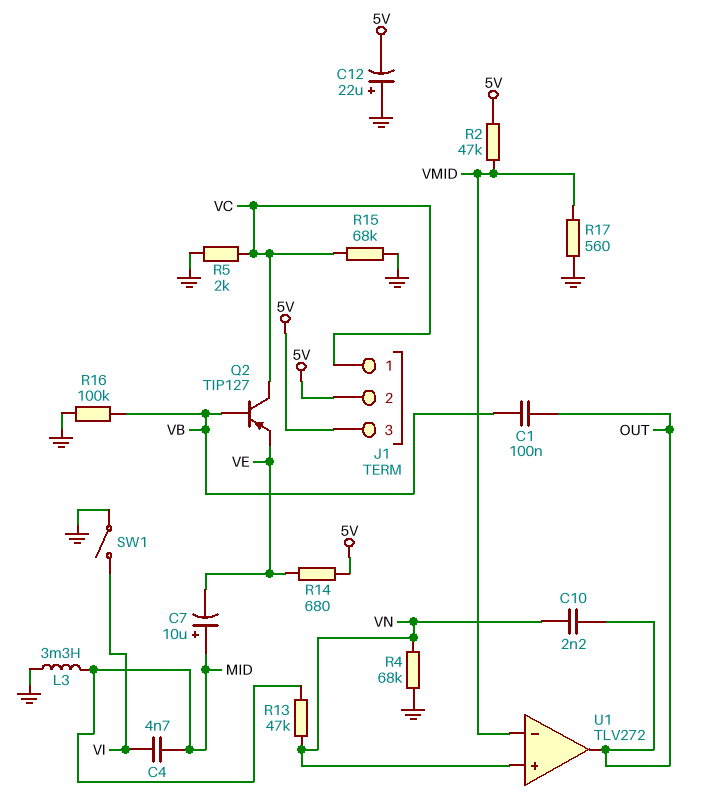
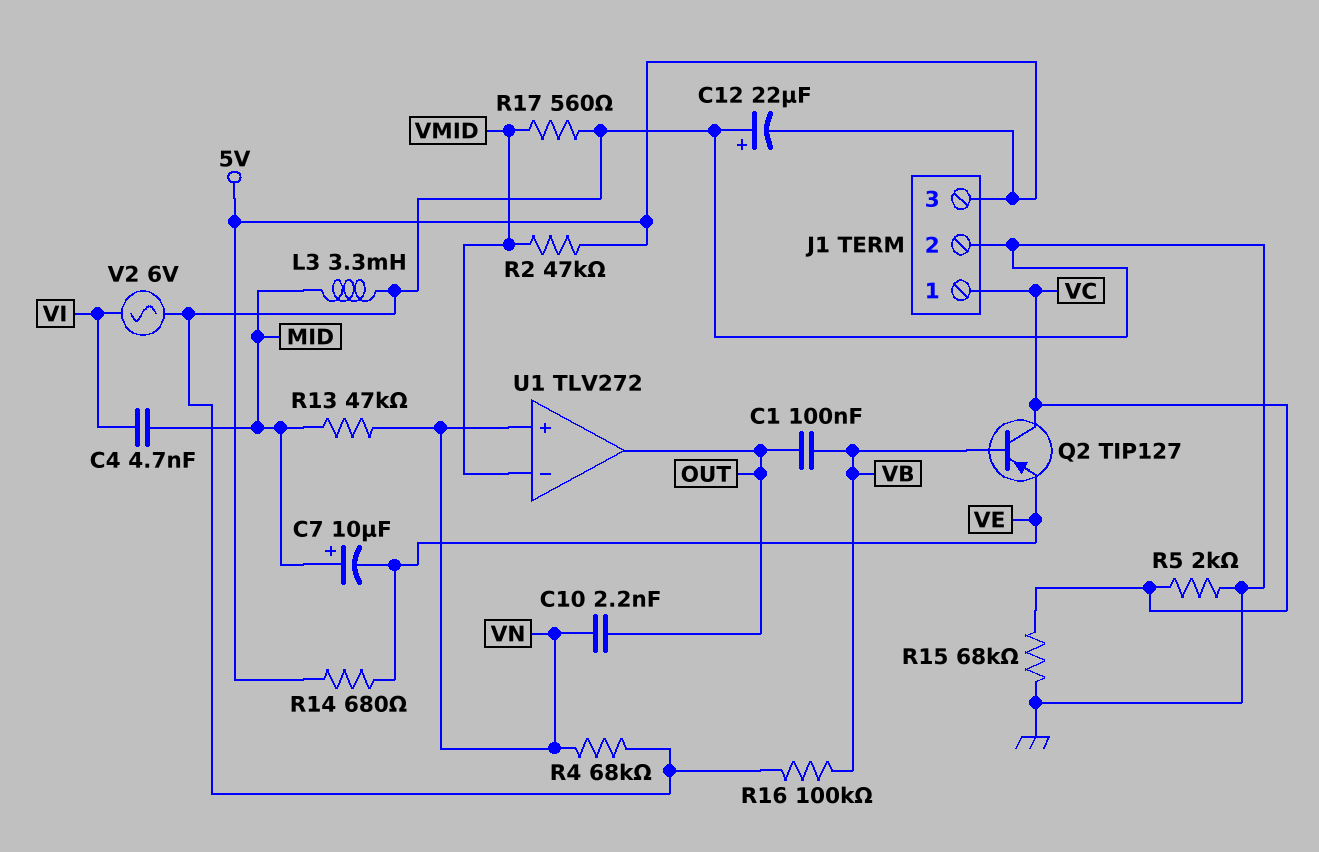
J1 pin 2: 5V -> GND
SW1: switch (GND, VI) -> none
V2: none -> AC 6V (GND, VI)

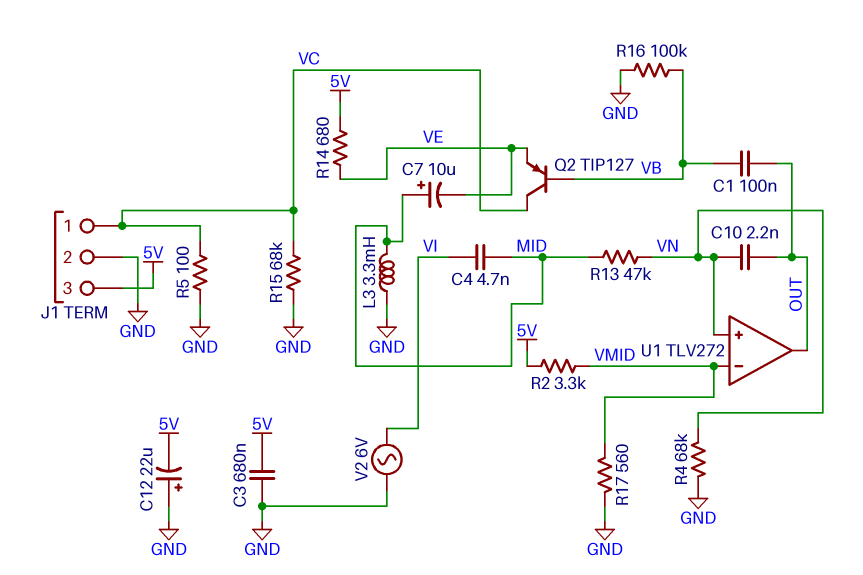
C3: none -> 680nF (5V, GND)
R2: 47k (5V, VMID) -> 3.3k (5V, VMID)
R5: 2k (GND, VC) -> 100 (GND, VC)

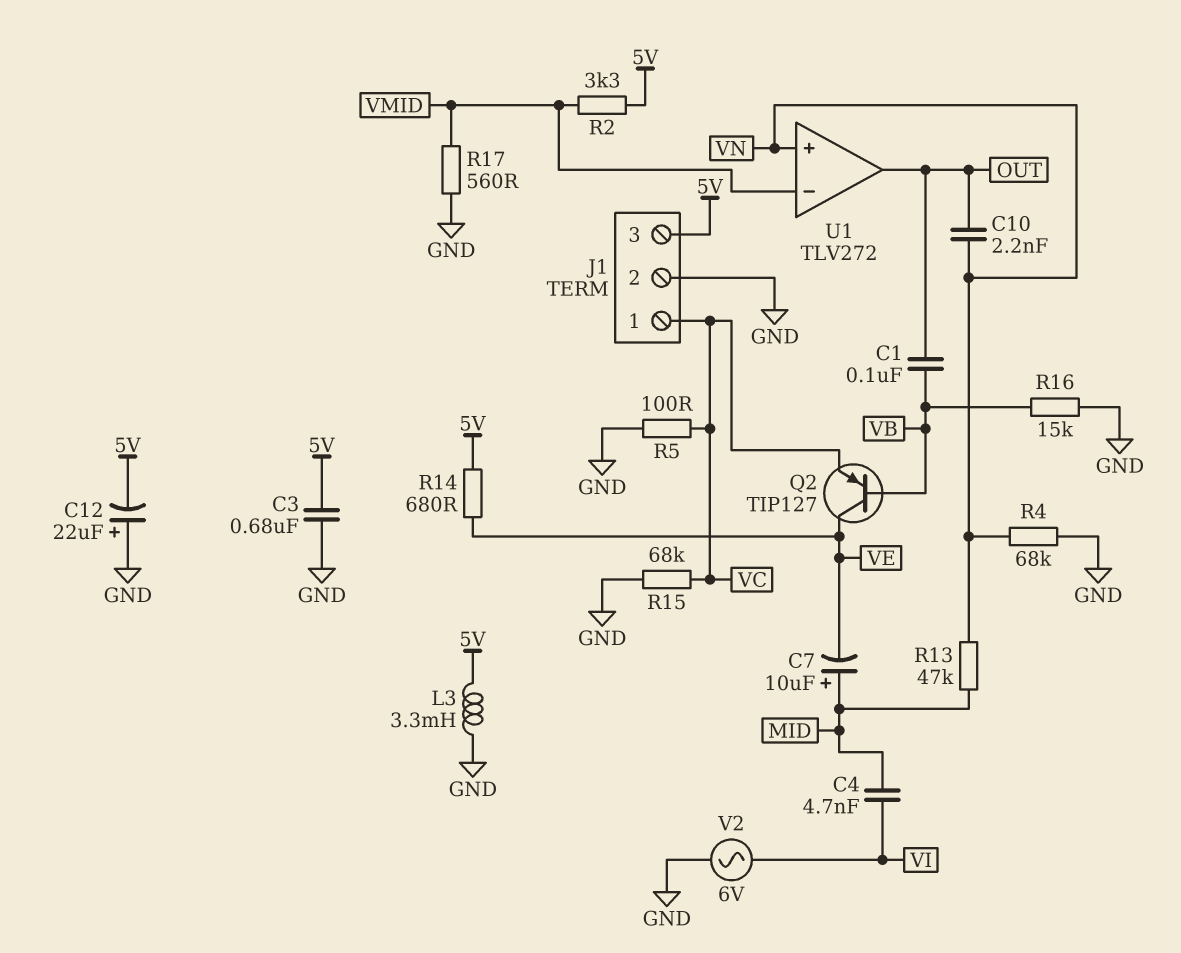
L3: 3.3mH (GND, MID) -> 3.3mH (5V, GND)
Q2: PNP TIP127 (B VB, C VC, E VE) -> PNP TIP127 (B VB, C VE, E VC)
R16: 100k (GND, VB) -> 15k (GND, VB)

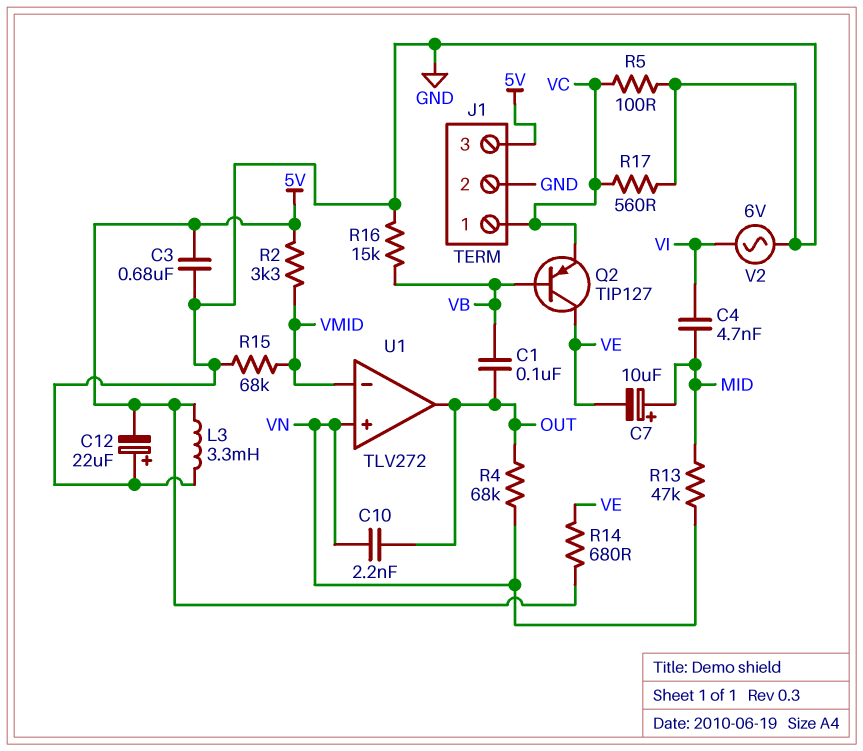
R4: 68k (GND, VN) -> 68k (OUT, VN)
R15: 68k (GND, VC) -> 68k (GND, VMID)
R17: 560 (GND, VMID) -> 560 (GND, VC)

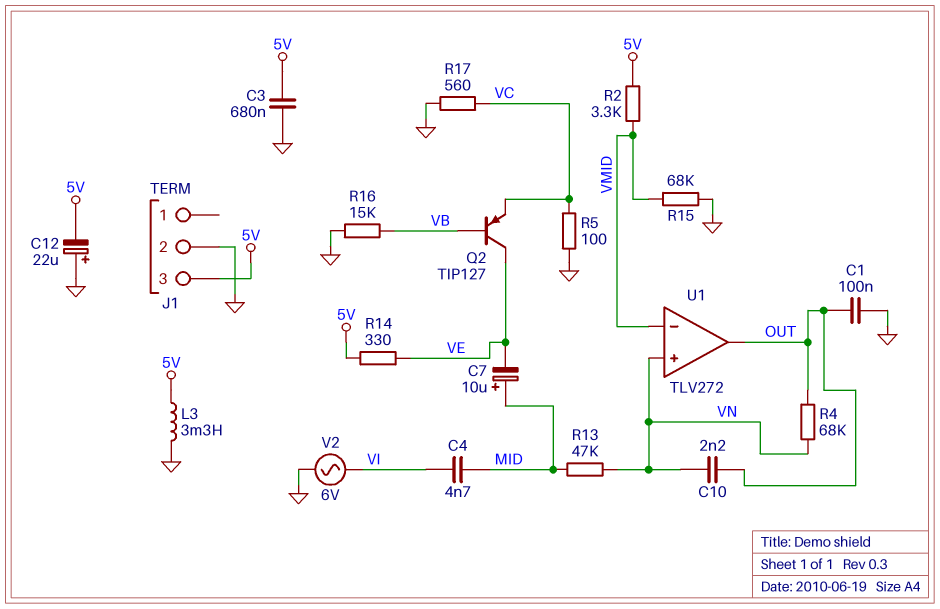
C1: 100nF (OUT, VB) -> 100nF (GND, OUT)
J1 pin 1: VC -> none
R14: 680 (5V, VE) -> 330 (5V, VE)

